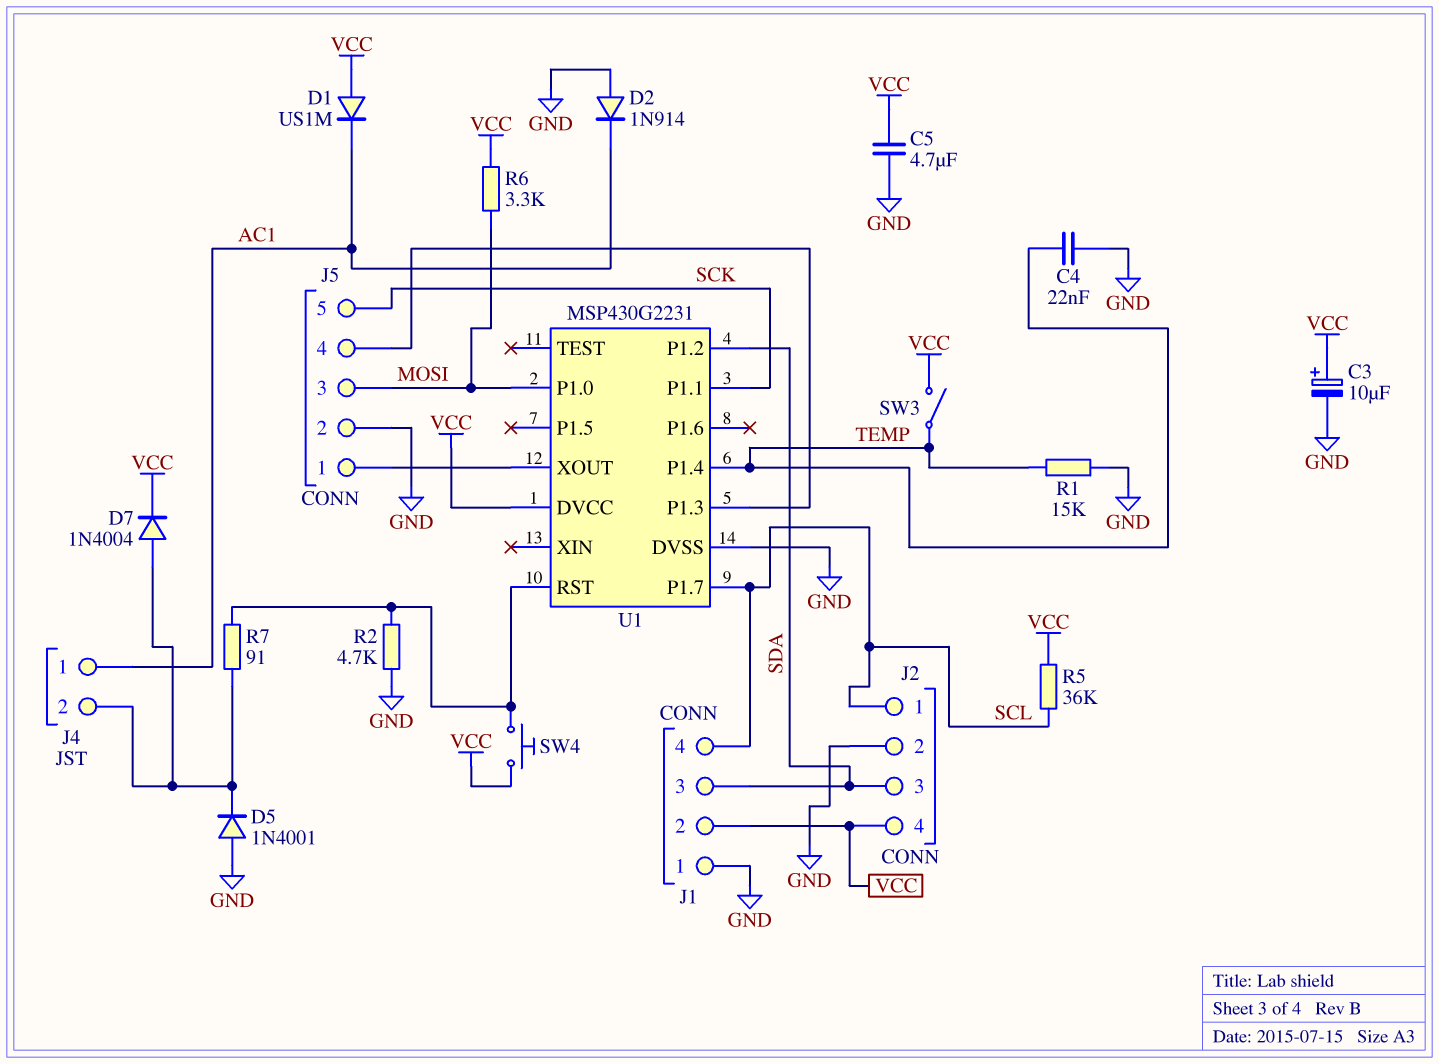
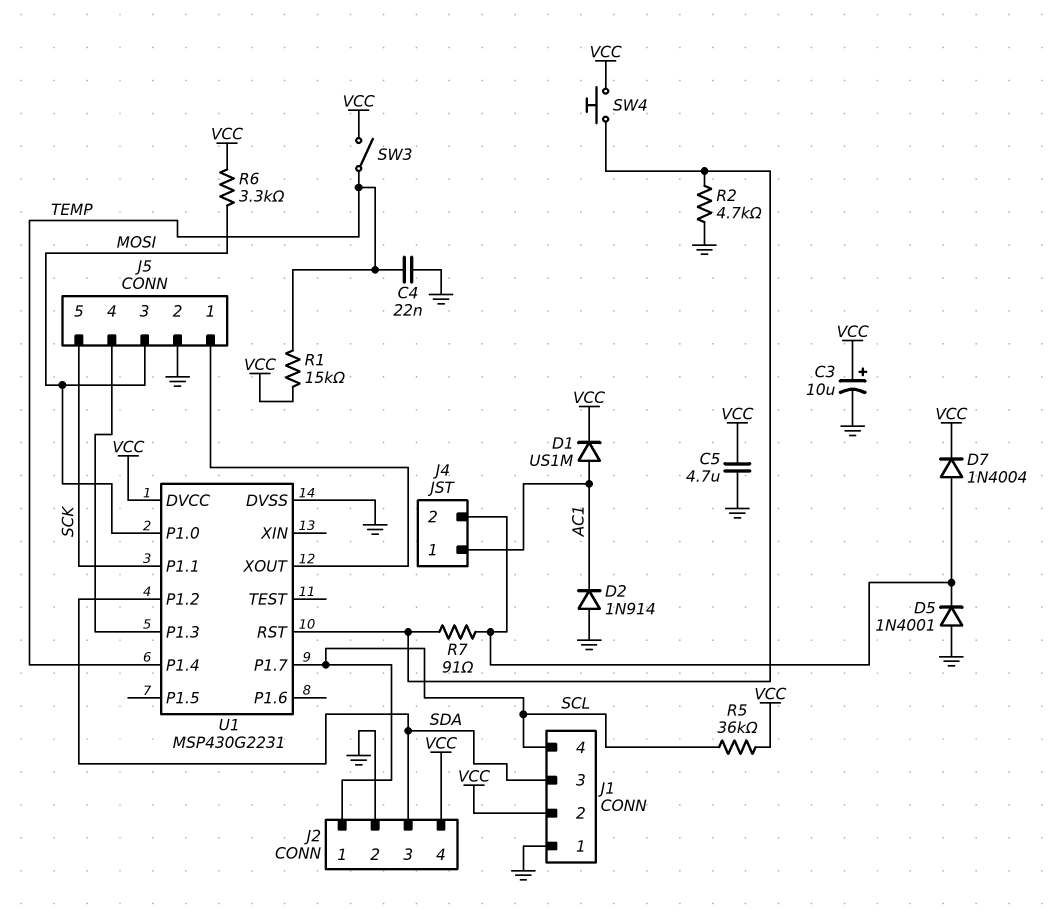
D1: diode US1M (A VCC, K AC1) -> diode US1M (A AC1, K VCC)
R1: 15k (GND, TEMP) -> 15k (TEMP, VCC)

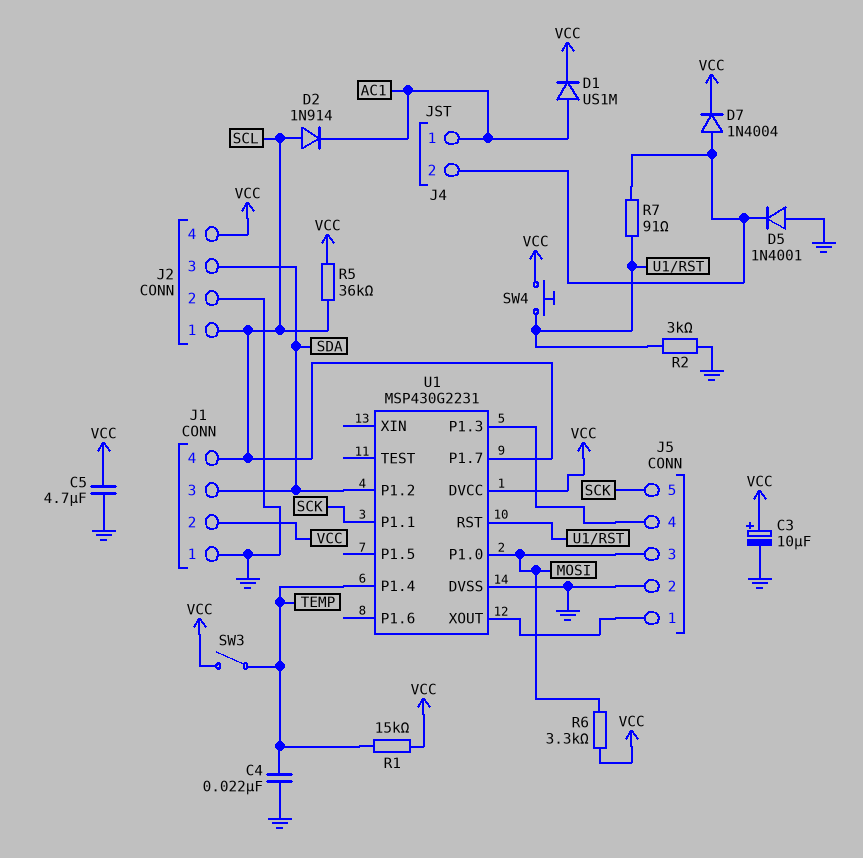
D2: diode 1N914 (A GND, K AC1) -> diode 1N914 (A SCL, K AC1)
R2: 4.7k (GND, U1/RST) -> 3k (GND, U1/RST)

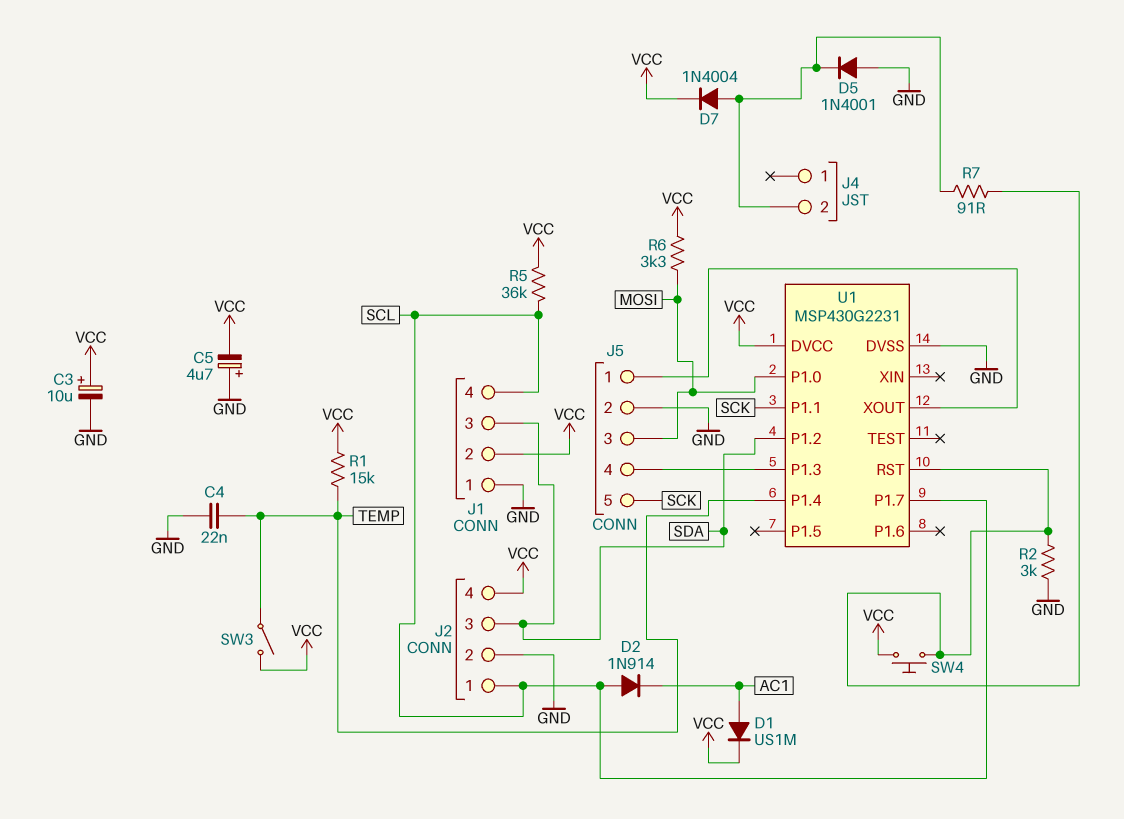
C5: 4.7uF (GND, VCC) -> 4.7uF (plus GND, minus VCC)
J4 pin 1: AC1 -> none

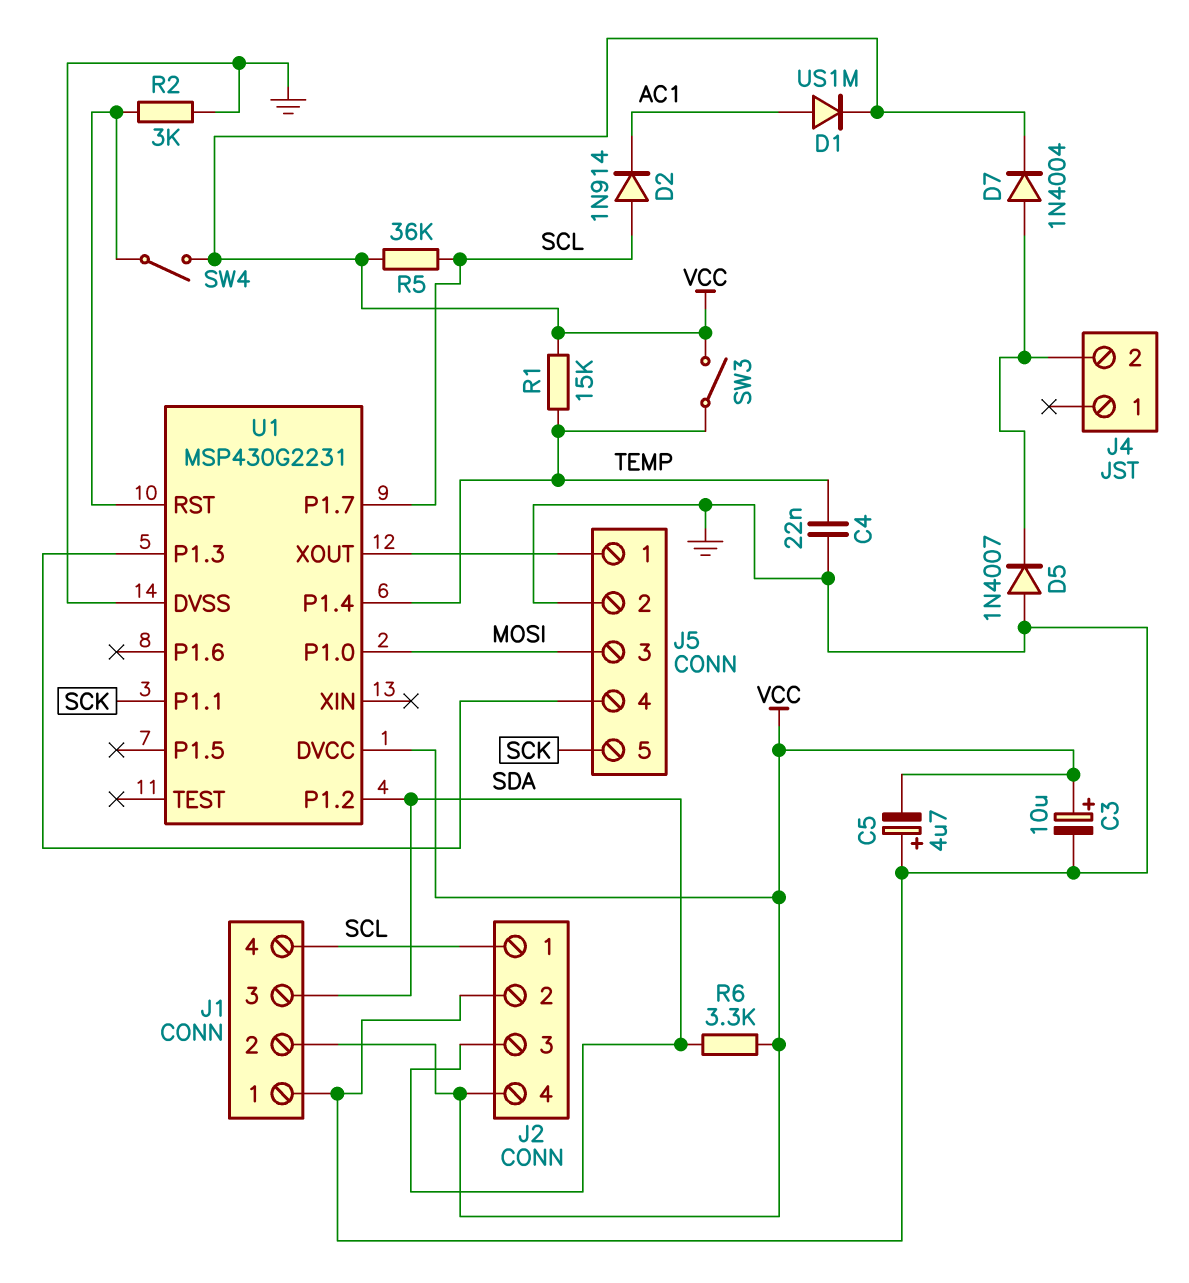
D5: diode 1N4001 (A GND, K J4/2) -> diode 1N4007 (A GND, K J4/2)
R6: 3.3k (MOSI, VCC) -> 3.3k (SDA, VCC)
R7: 91 (J4/2, U1/RST) -> none
SW4: button (U1/RST, VCC) -> switch (U1/RST, VCC)

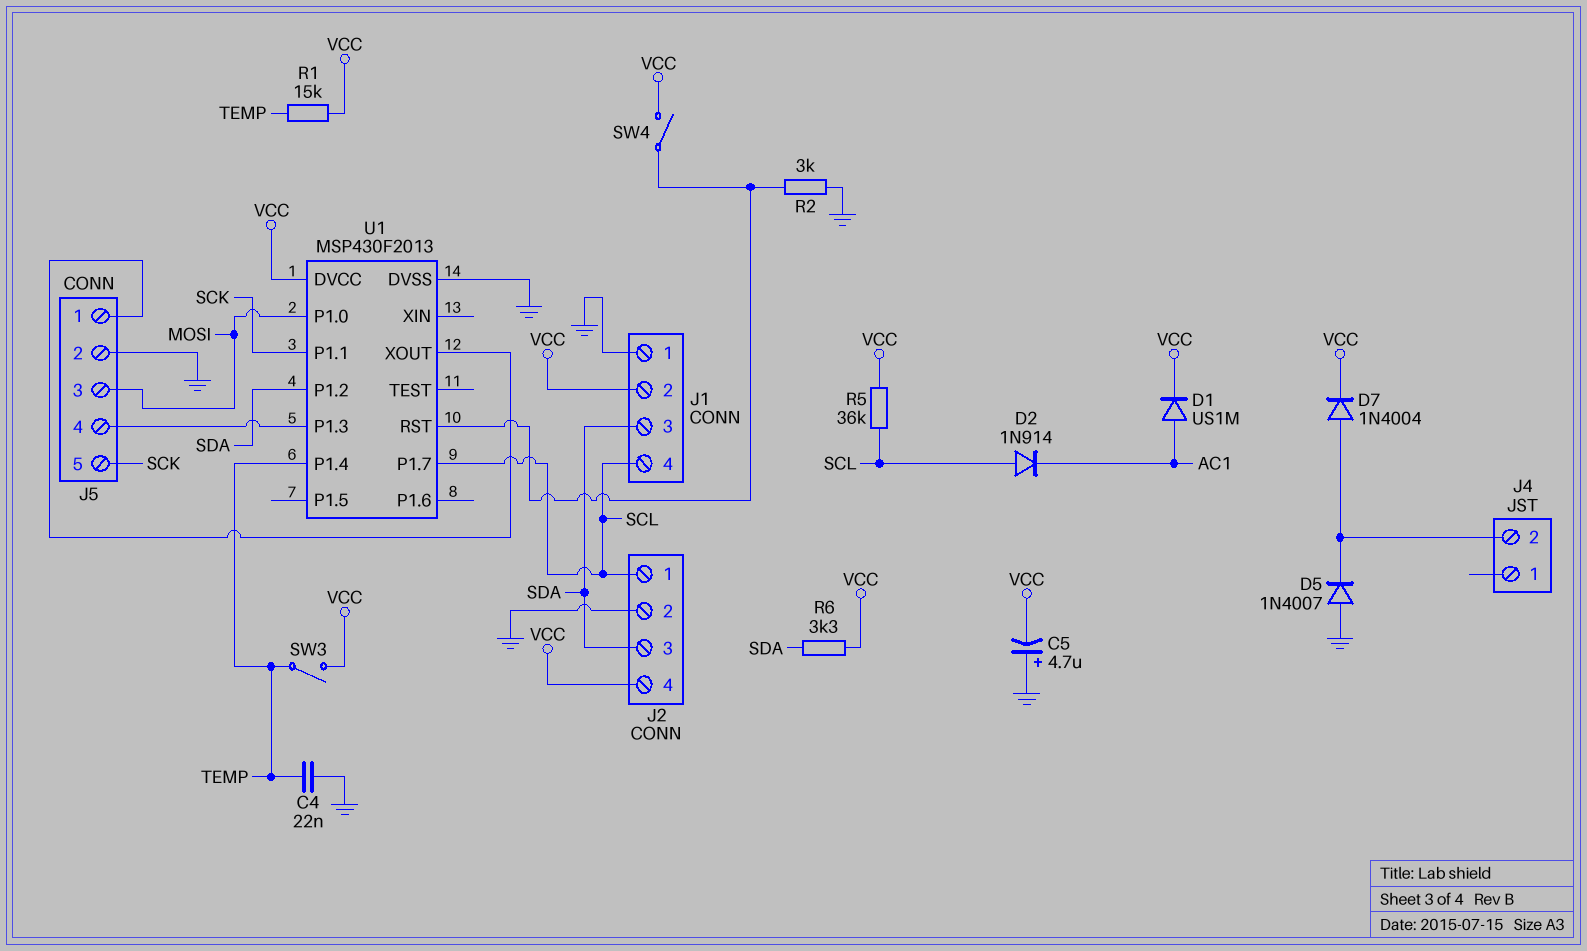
C3: 10uF (plus VCC, minus GND) -> none
U1: MSP430G2231 -> MSP430F2013

